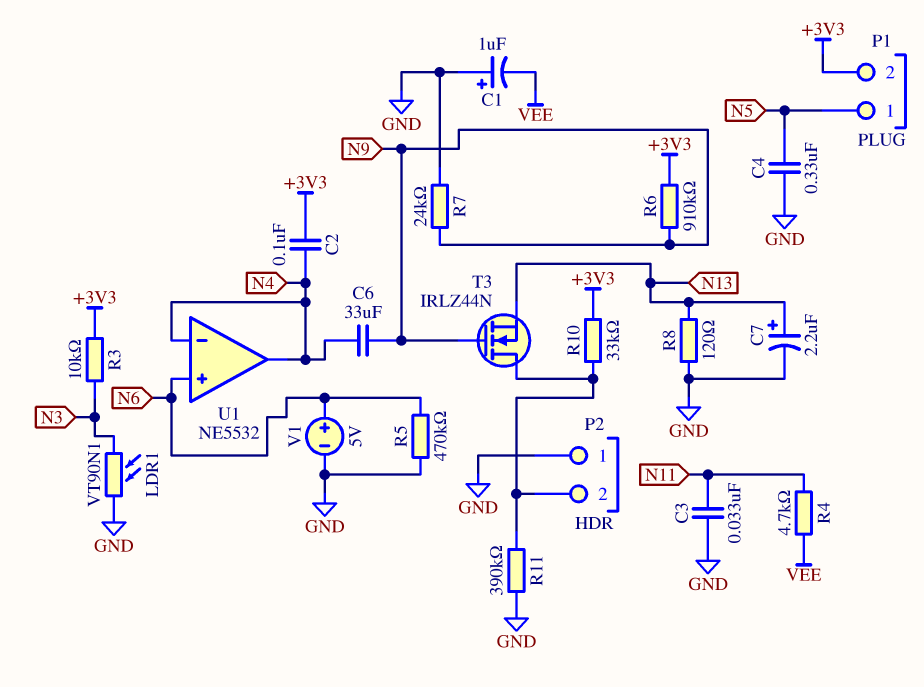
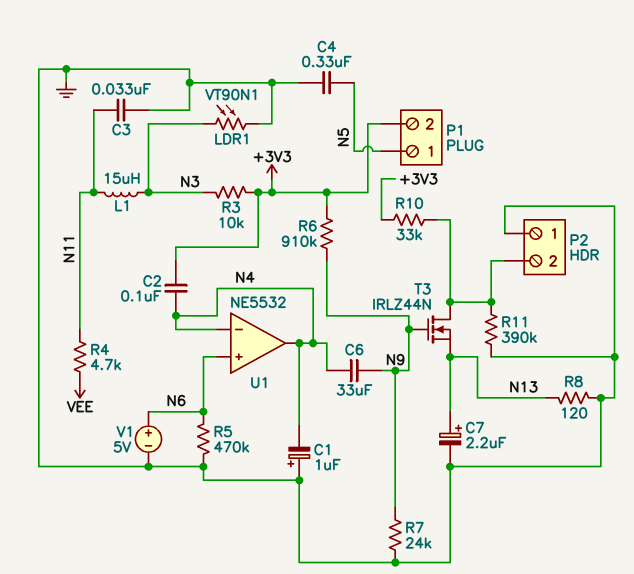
C1: 1uF (plus GND, minus VEE) -> 1uF (plus GND, minus N4)
L1: none -> 15uH (N3, N11)

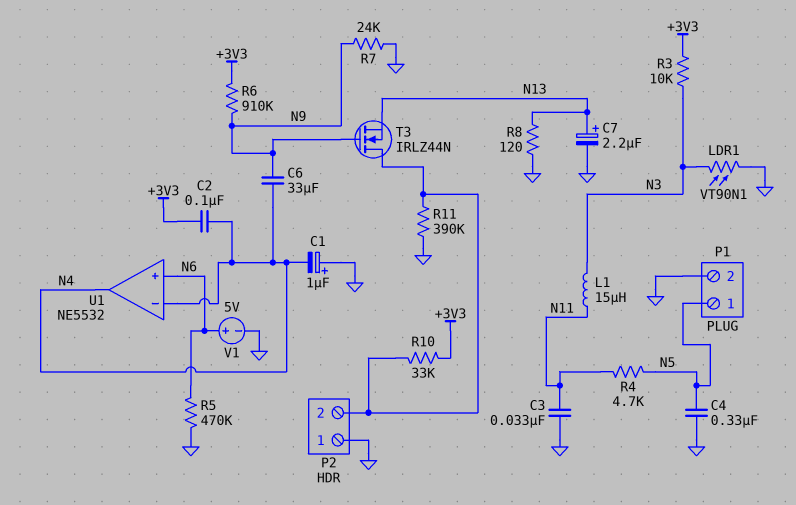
P1 pin 2: +3V3 -> GND
R4: 4.7k (N11, VEE) -> 4.7k (N5, N11)

